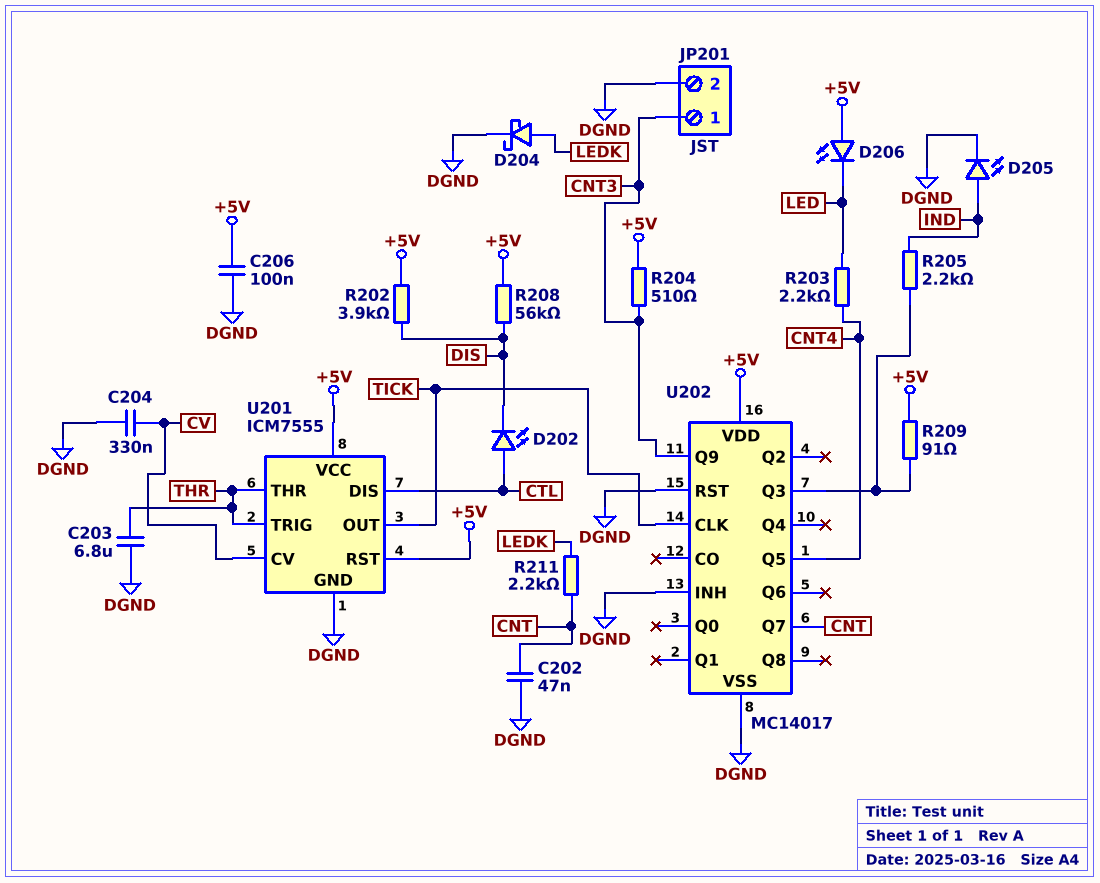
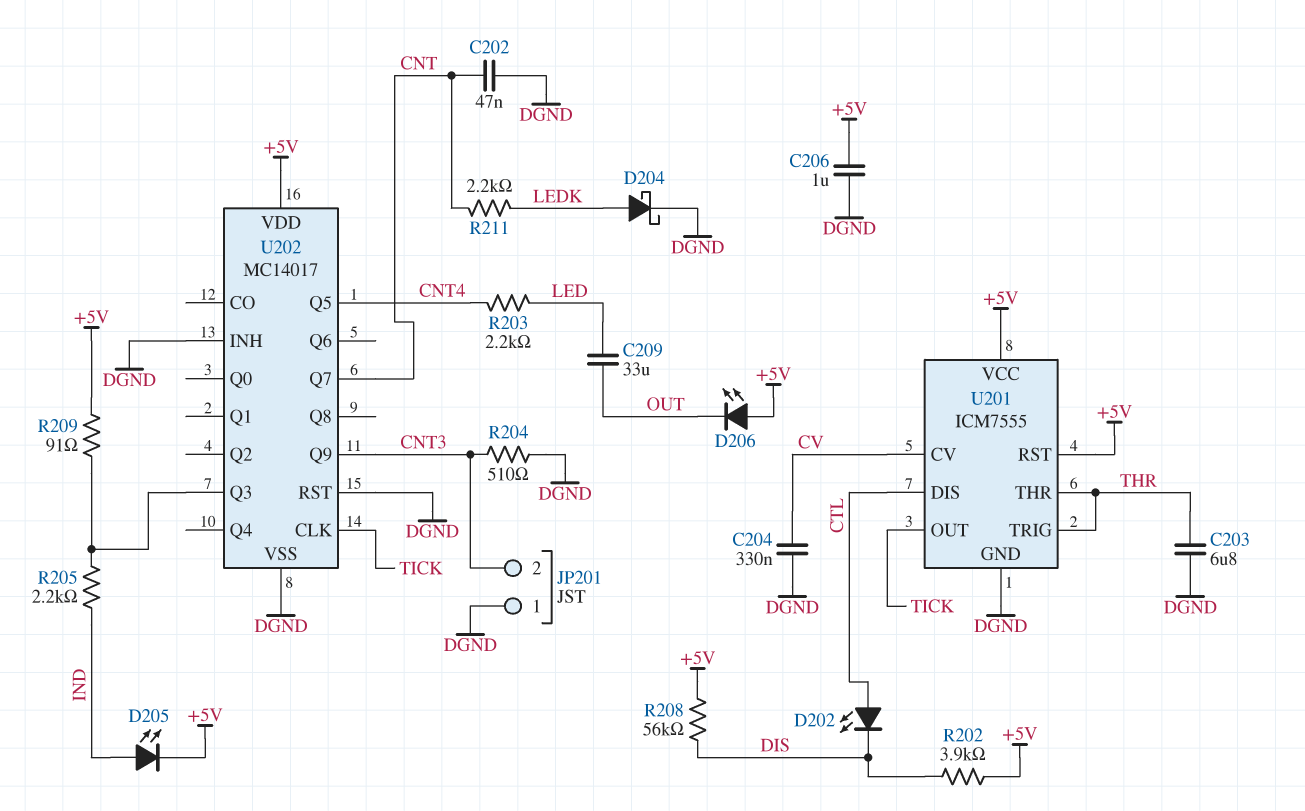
C206: 100nF (+5V, DGND) -> 1uF (+5V, DGND)
C209: none -> 33uF (LED, OUT)
D205: LED (A IND, K DGND) -> LED (A IND, K +5V)
D206: LED (A +5V, K LED) -> LED (A +5V, K OUT)
JP201 pin 1: CNT3 -> DGND
JP201 pin 2: DGND -> CNT3
R204: 510 (+5V, CNT3) -> 510 (CNT3, DGND)

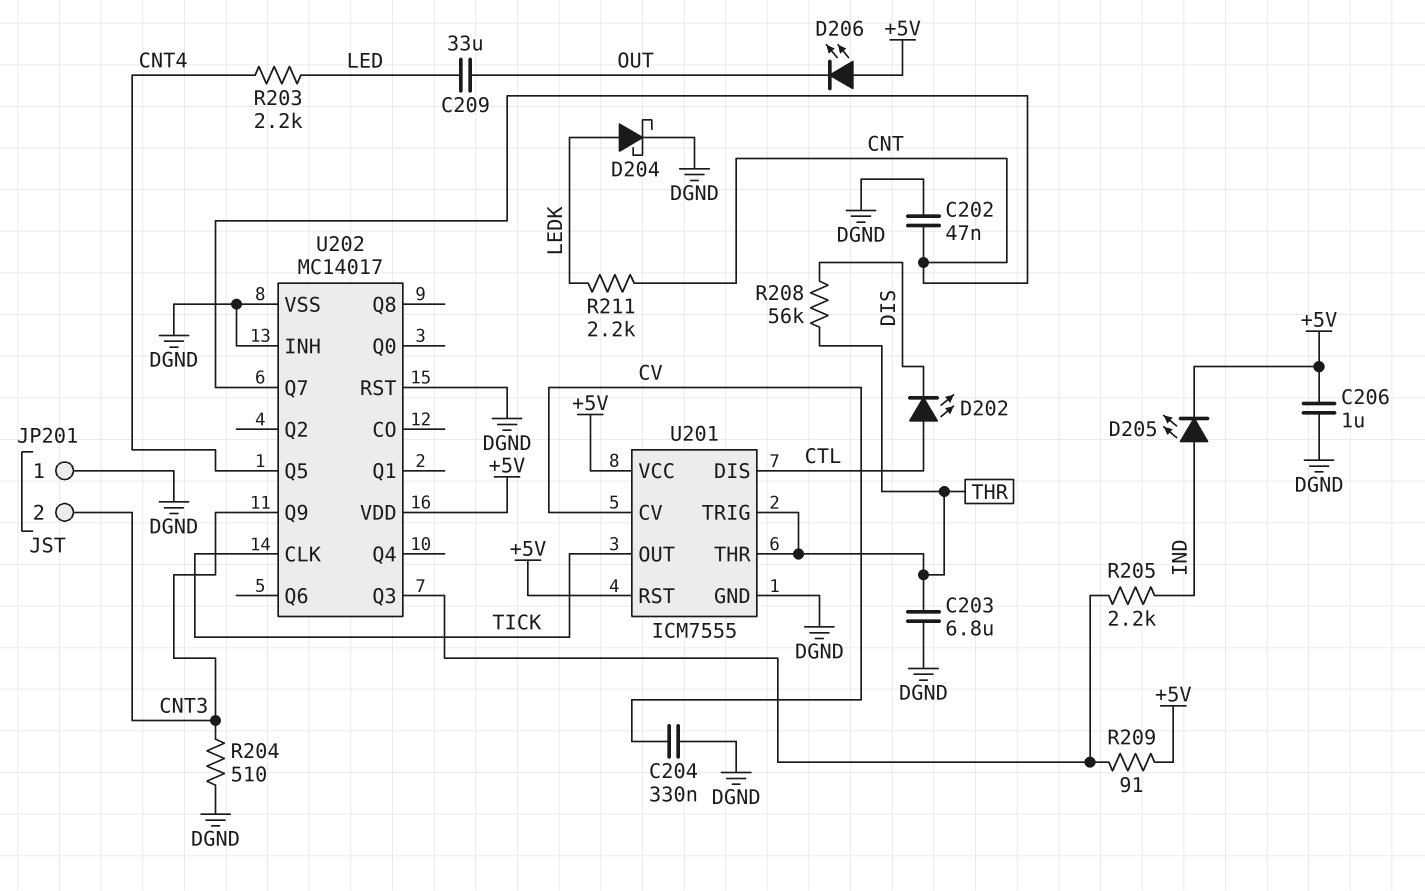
R202: 3.9k (+5V, DIS) -> none
R208: 56k (+5V, DIS) -> 56k (DIS, THR)

